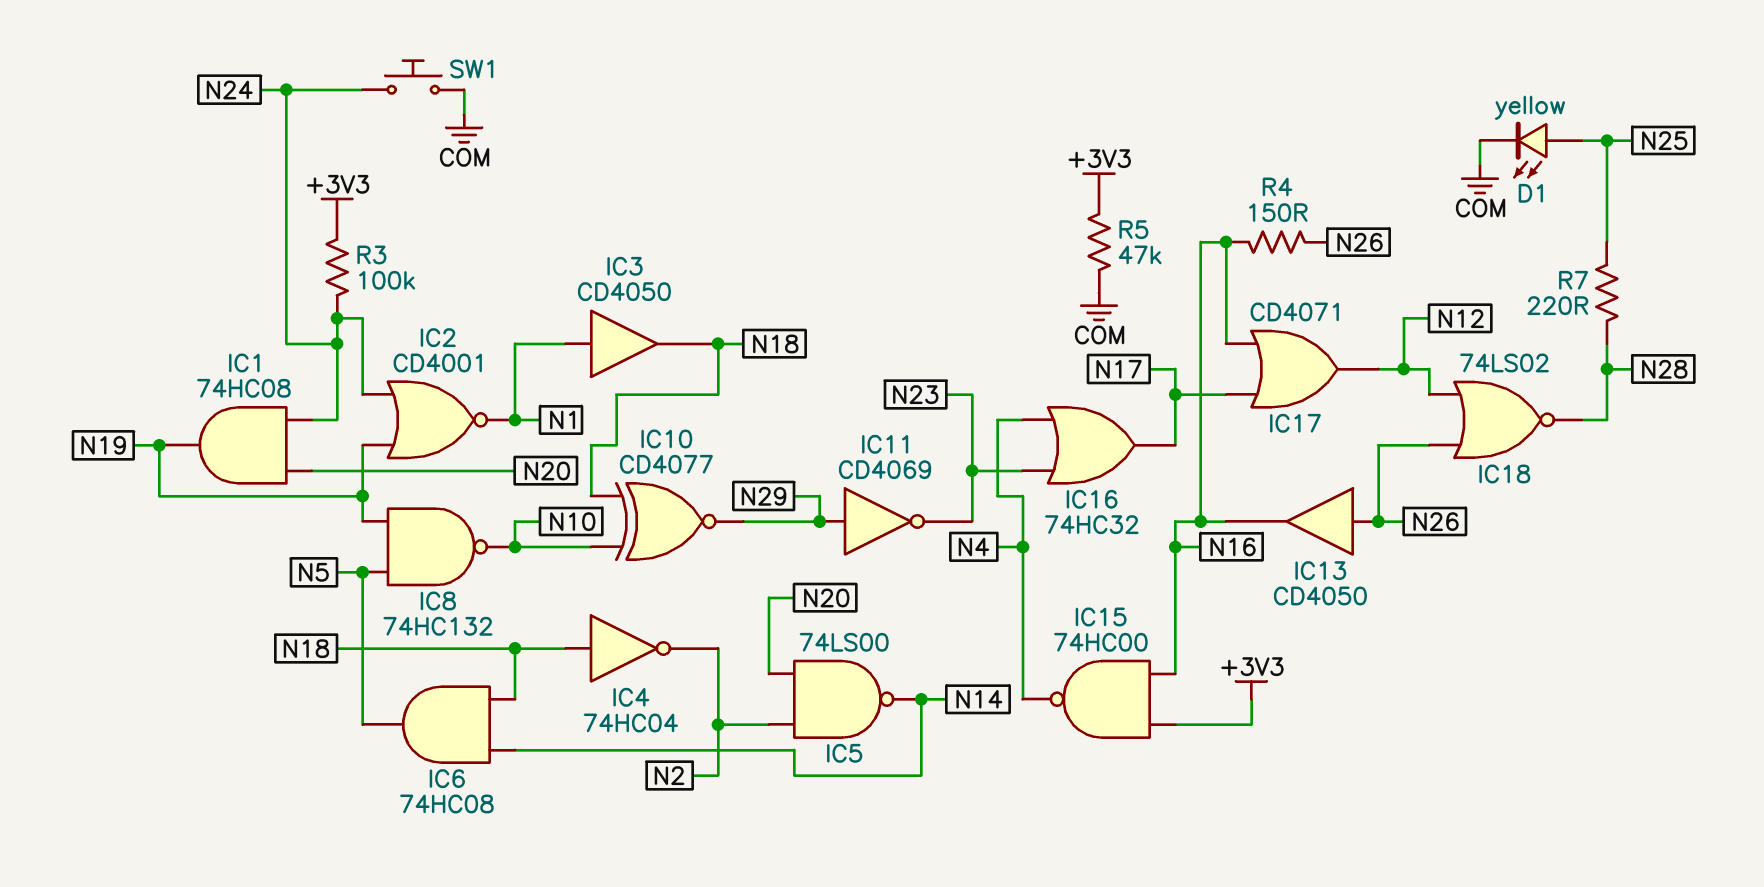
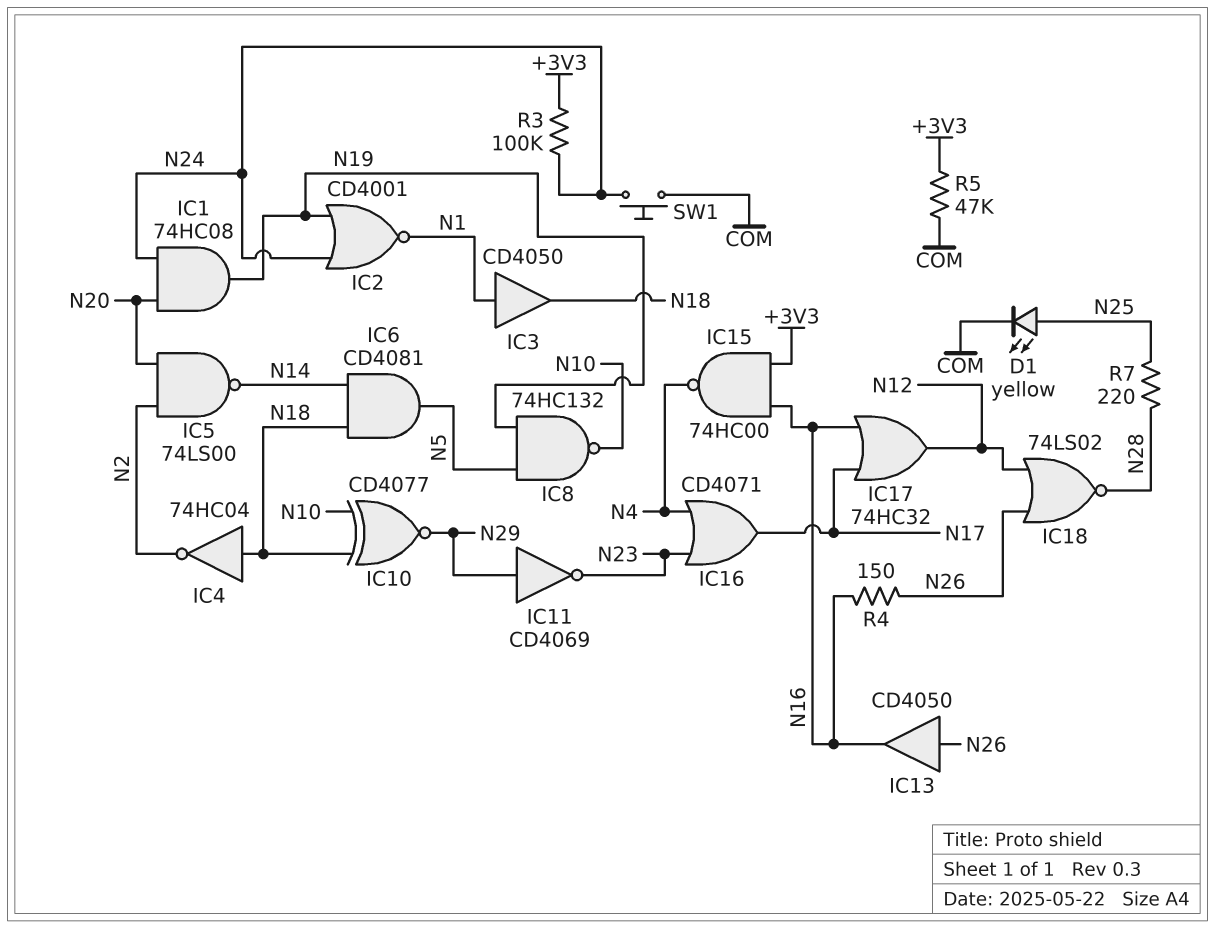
IC6: AND 74HC08 (in N14, in N18, out N5) -> AND CD4081 (in N14, in N18, out N5)
IC16: OR 74HC32 (in N4, in N23, out N17) -> OR CD4071 (in N4, in N23, out N17)
IC17: OR CD4071 (in N16, in N17, out N12) -> OR 74HC32 (in N16, in N17, out N12)

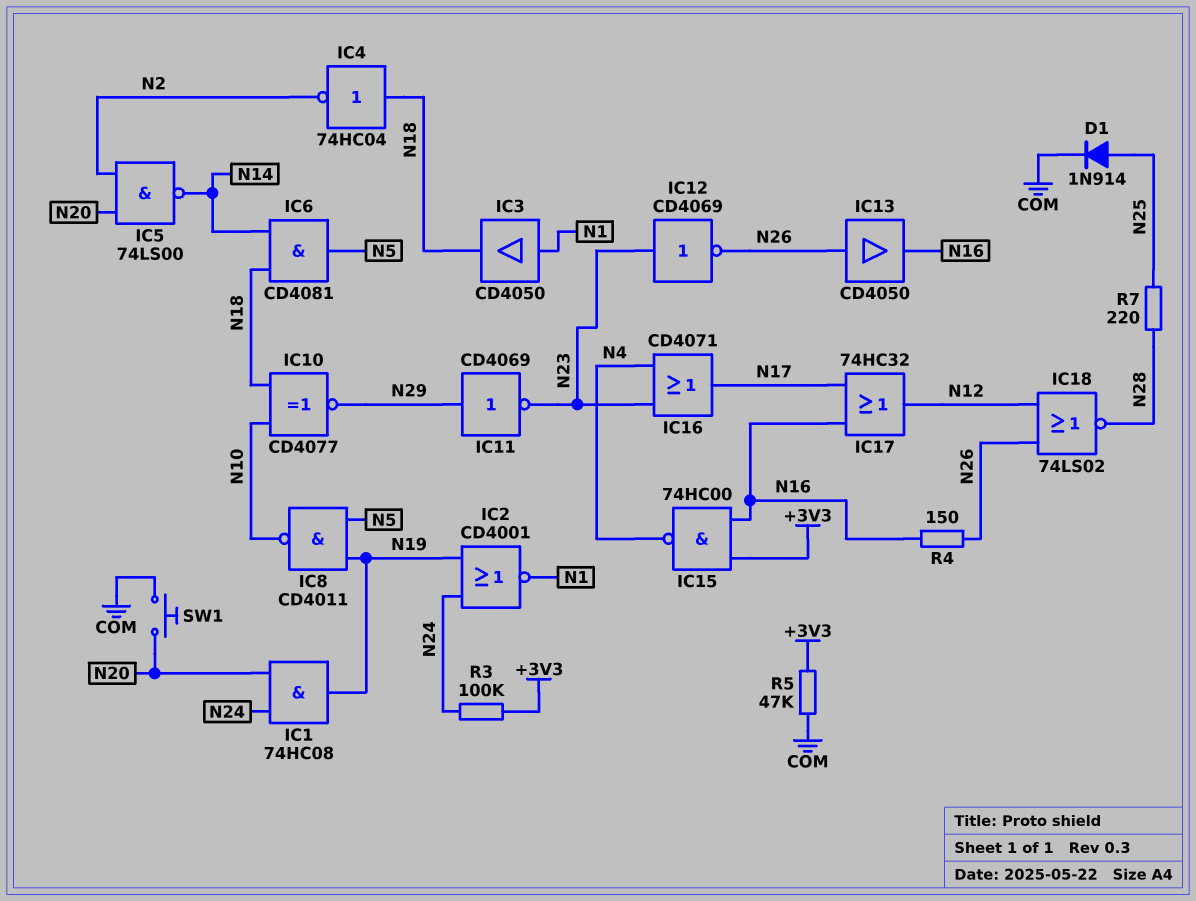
D1: LED yellow (A N25, K COM) -> diode 1N914 (A N25, K COM)
IC8: NAND 74HC132 (in N5, in N19, out N10) -> NAND CD4011 (in N5, in N19, out N10)
IC12: none -> NOT CD4069 (in N23, out N26)
SW1: button (COM, N24) -> button (COM, N20)

